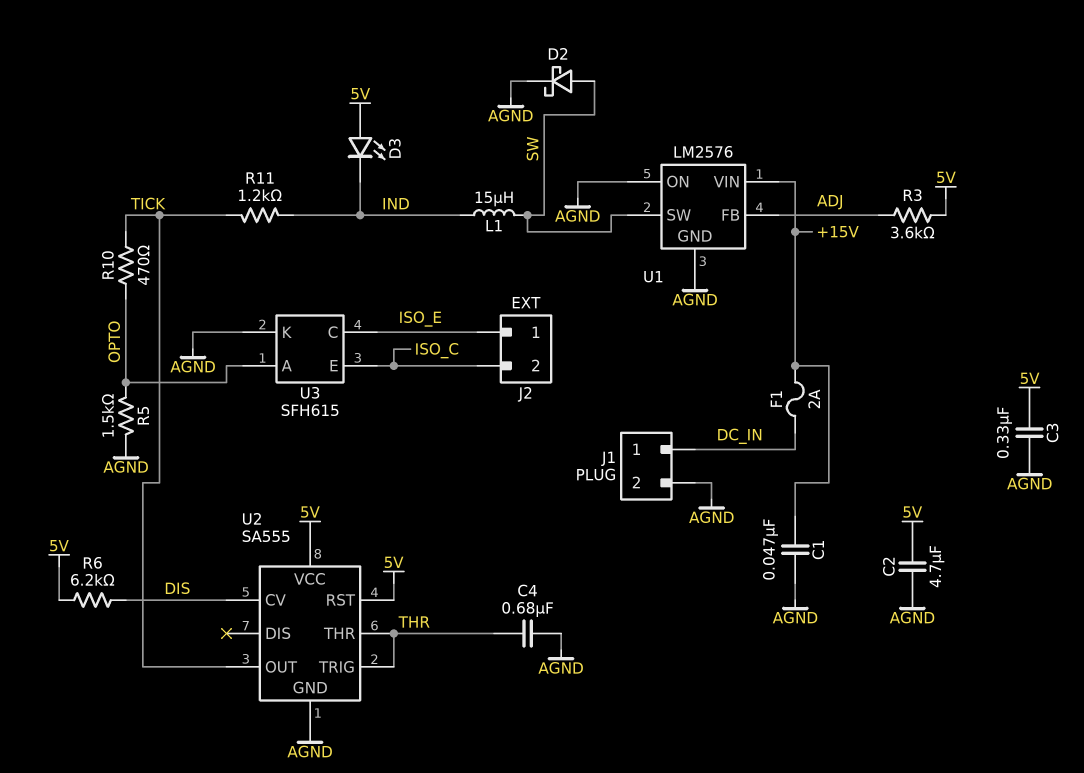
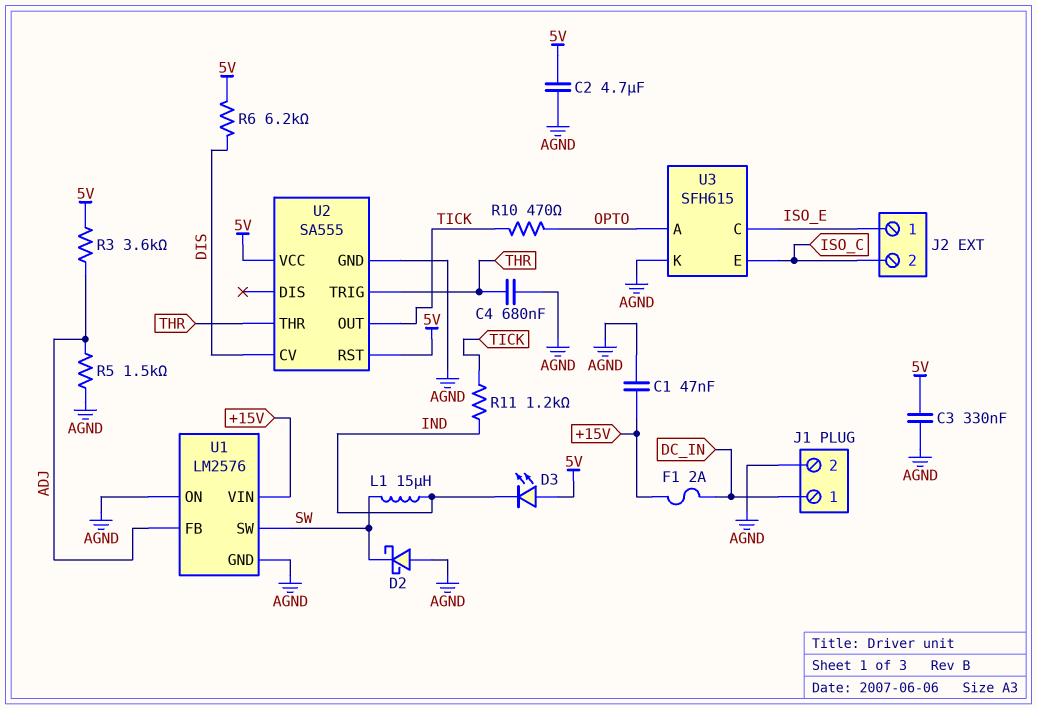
D2: schottky (A SW, K AGND) -> schottky (A AGND, K SW)
R5: 1.5k (AGND, OPTO) -> 1.5k (ADJ, AGND)

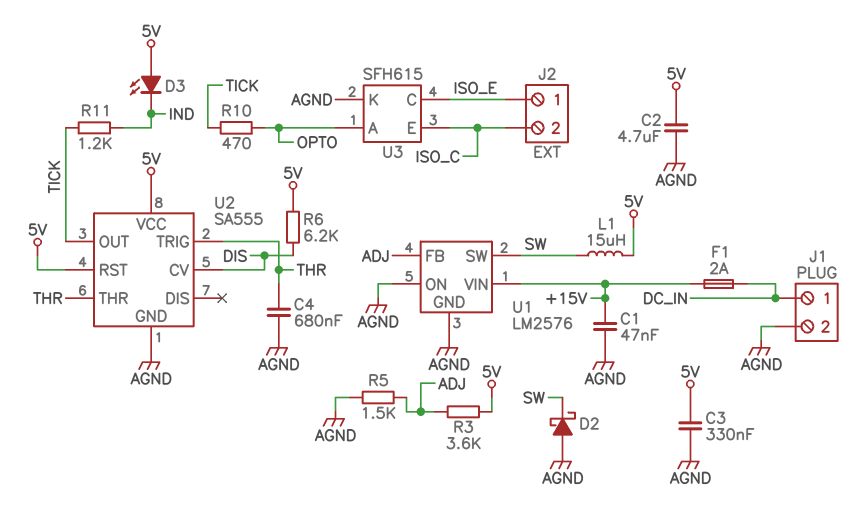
L1: 15uH (IND, SW) -> 15uH (5V, SW)

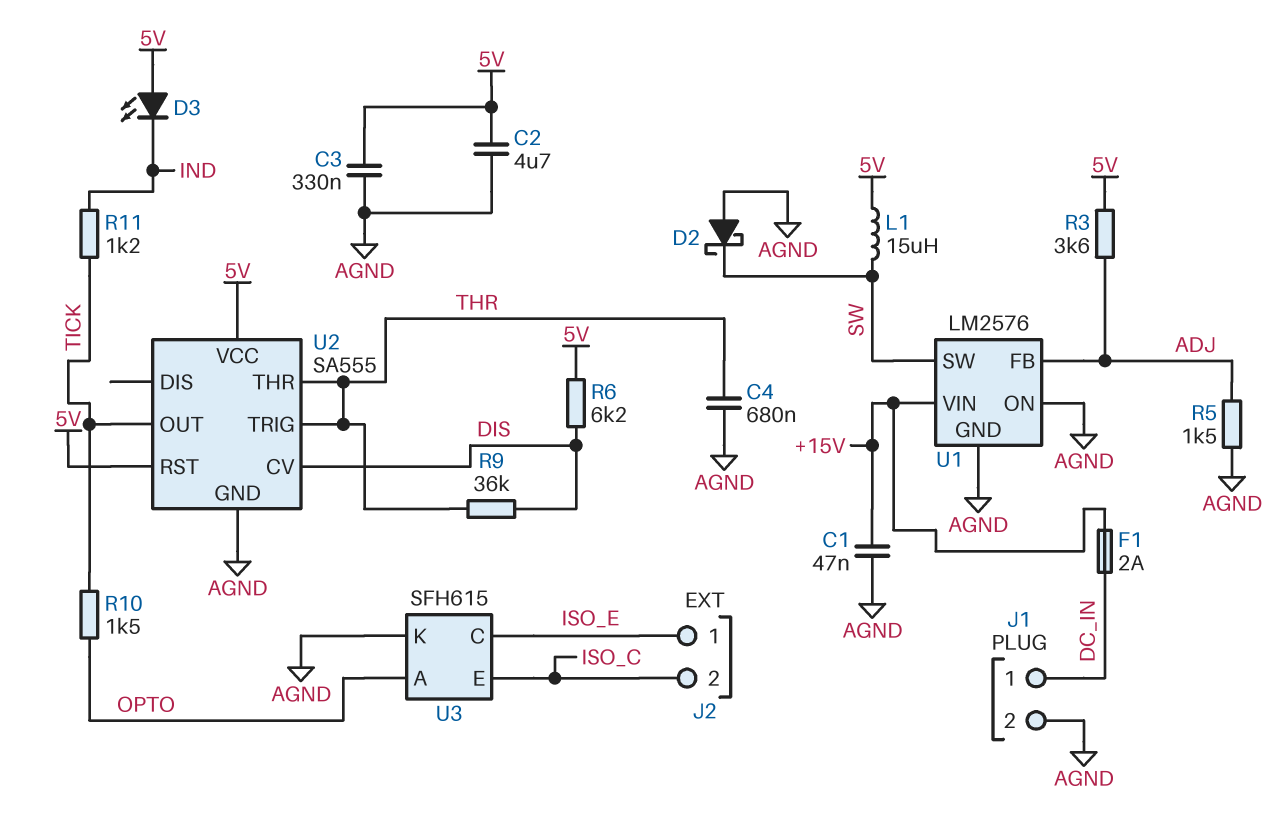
R9: none -> 36k (DIS, THR)
R10: 470 (OPTO, TICK) -> 1.5k (OPTO, TICK)

